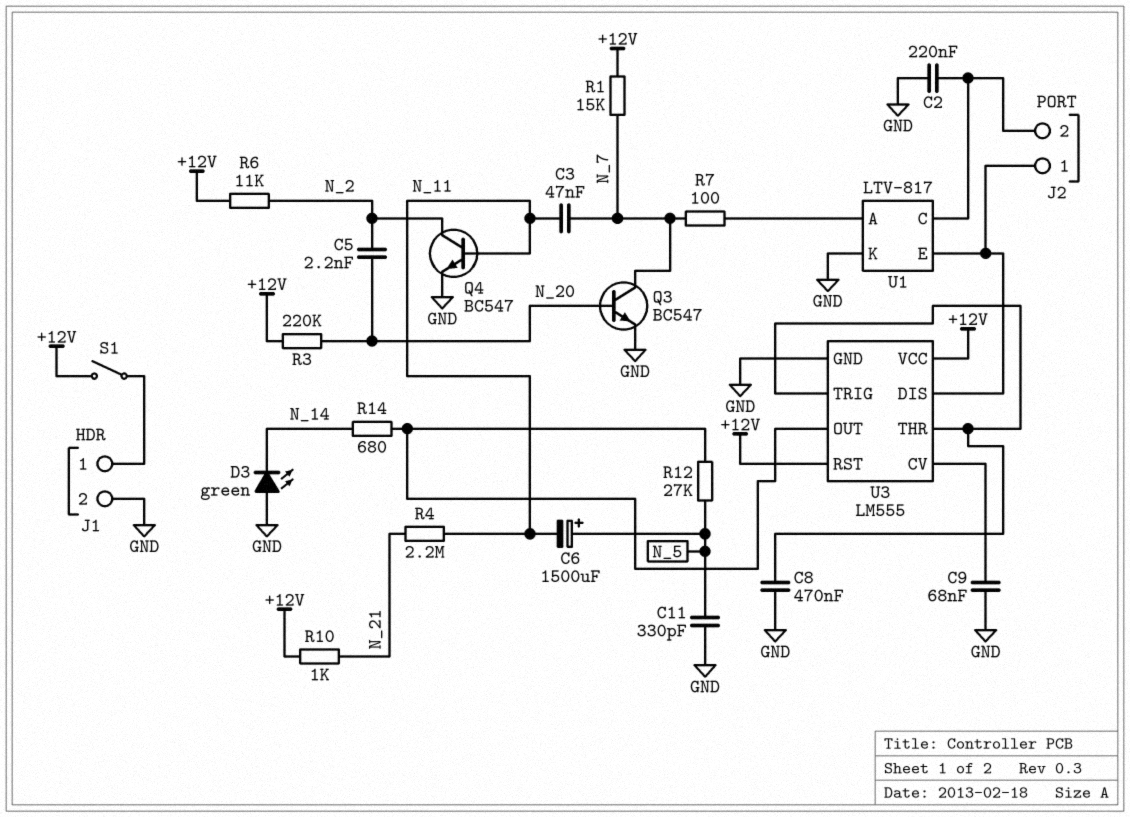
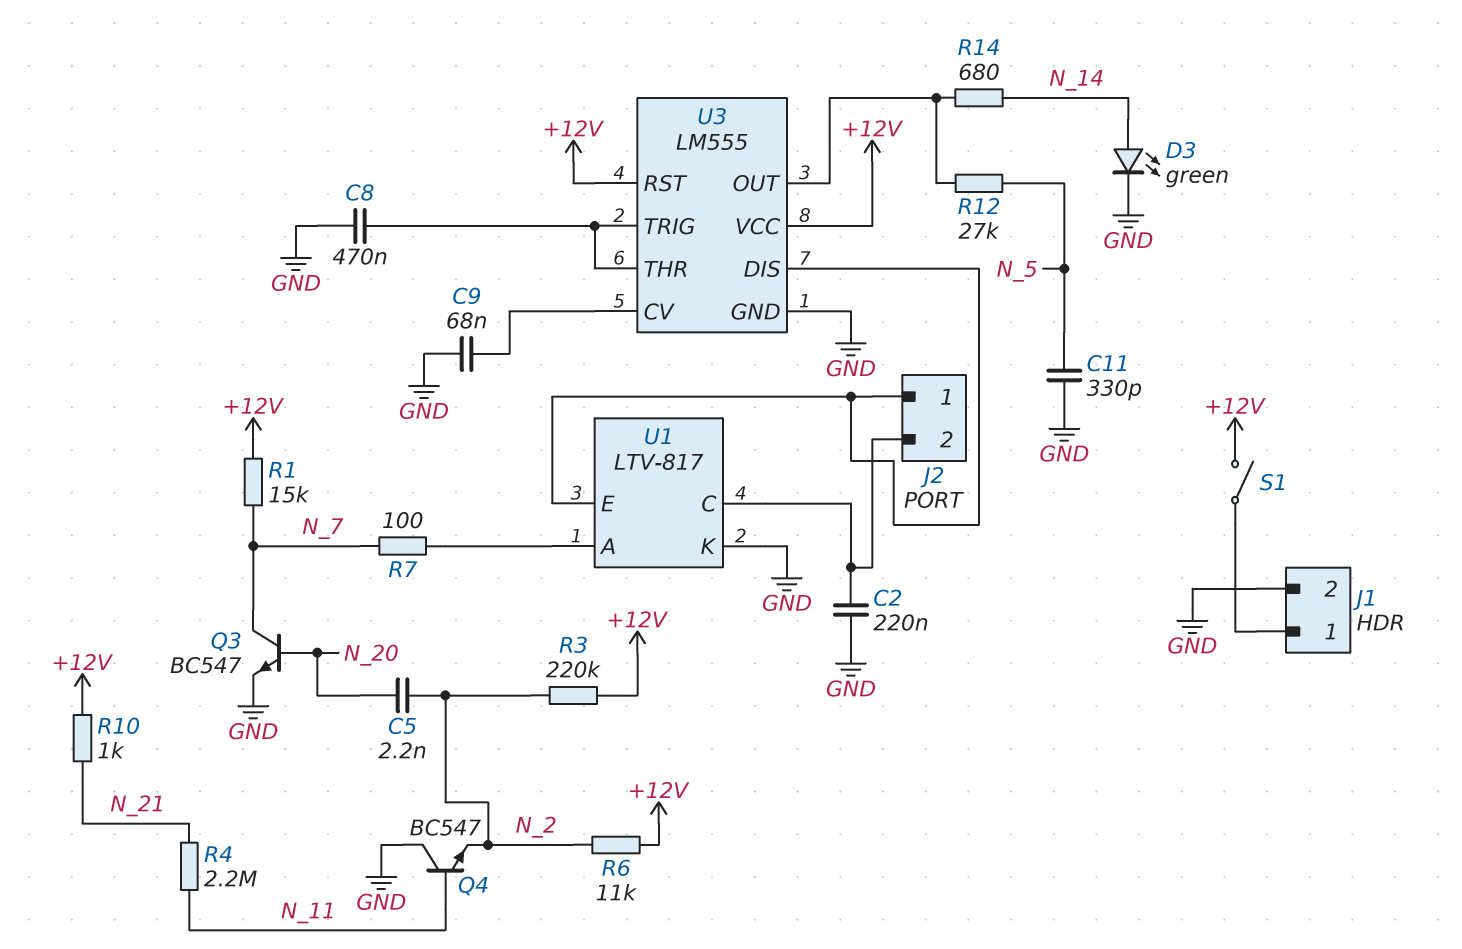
C3: 47nF (N_7, N_11) -> none
C6: 1500uF (plus N_5, minus N_11) -> none
D3: LED green (A GND, K N_14) -> LED green (A N_14, K GND)
Q4: NPN BC547 (B N_11, C N_2, E GND) -> NPN BC547 (B N_11, C GND, E N_2)
R3: 220k (+12V, N_20) -> 220k (+12V, N_2)

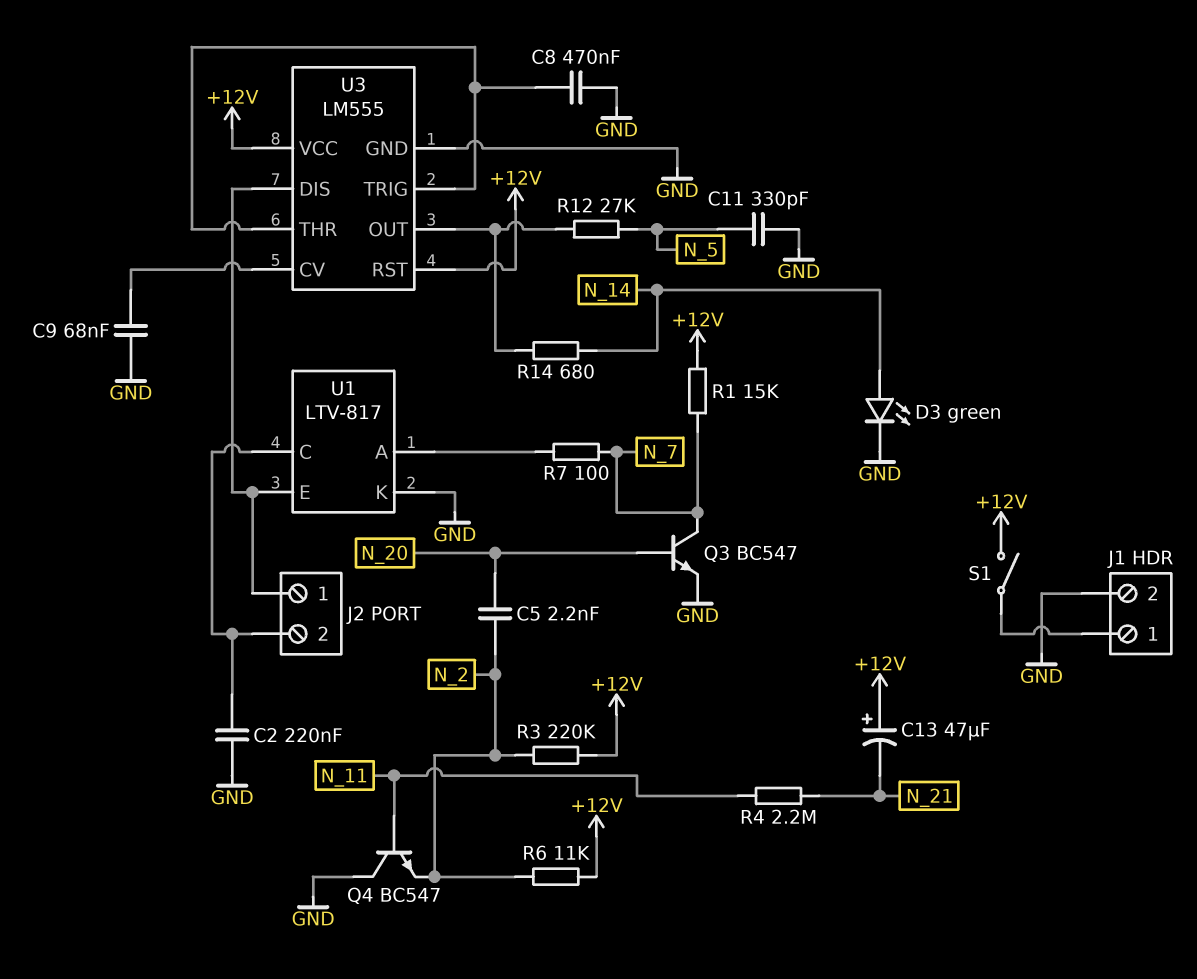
C13: none -> 47uF (plus +12V, minus N_21)
R10: 1k (+12V, N_21) -> none

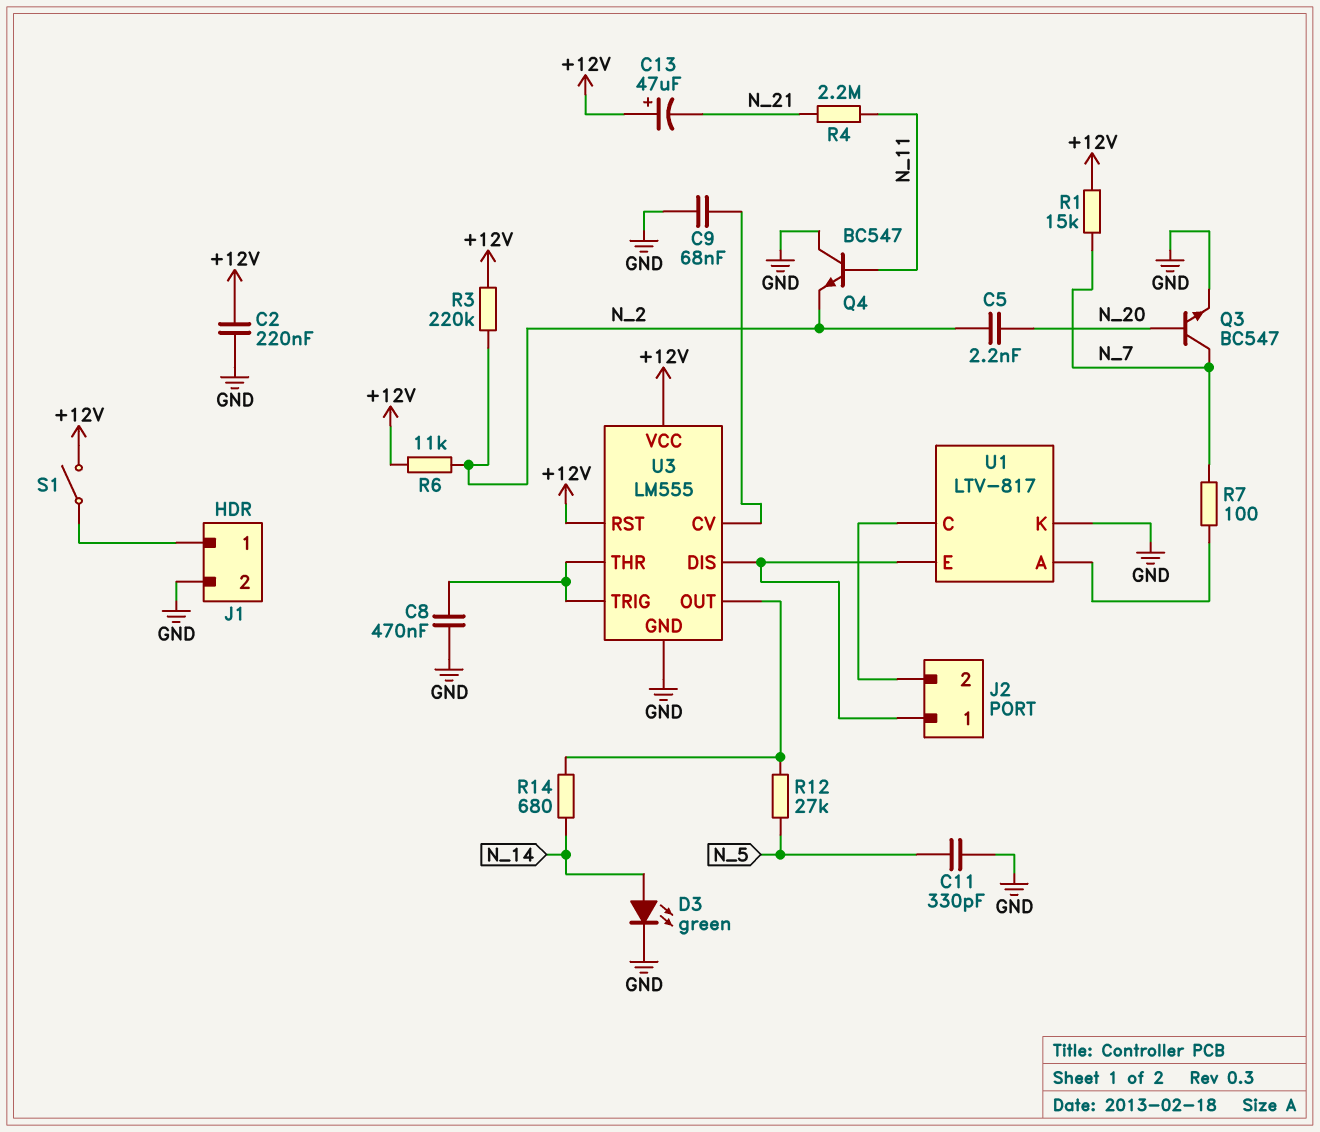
C2: 220nF (GND, J2/2) -> 220nF (+12V, GND)

